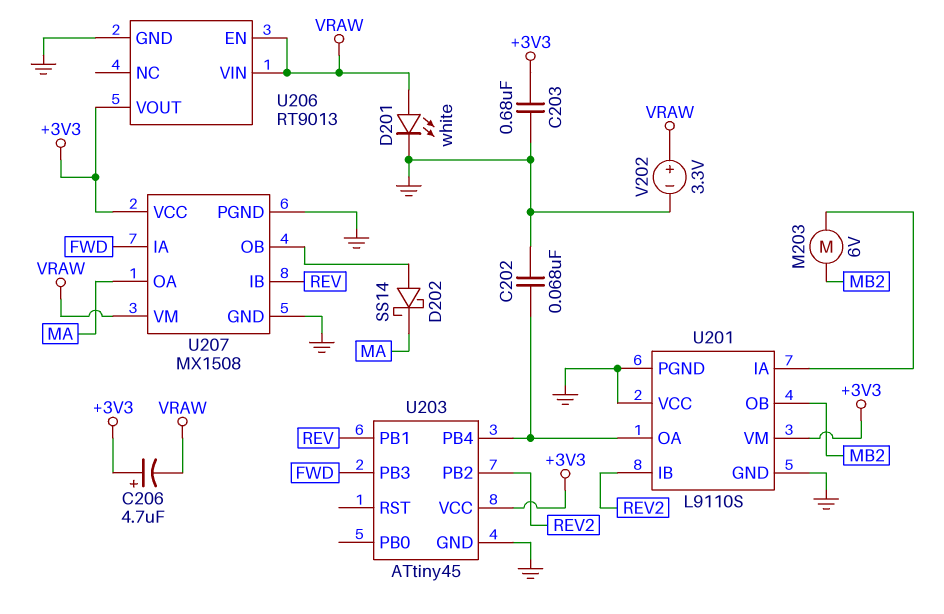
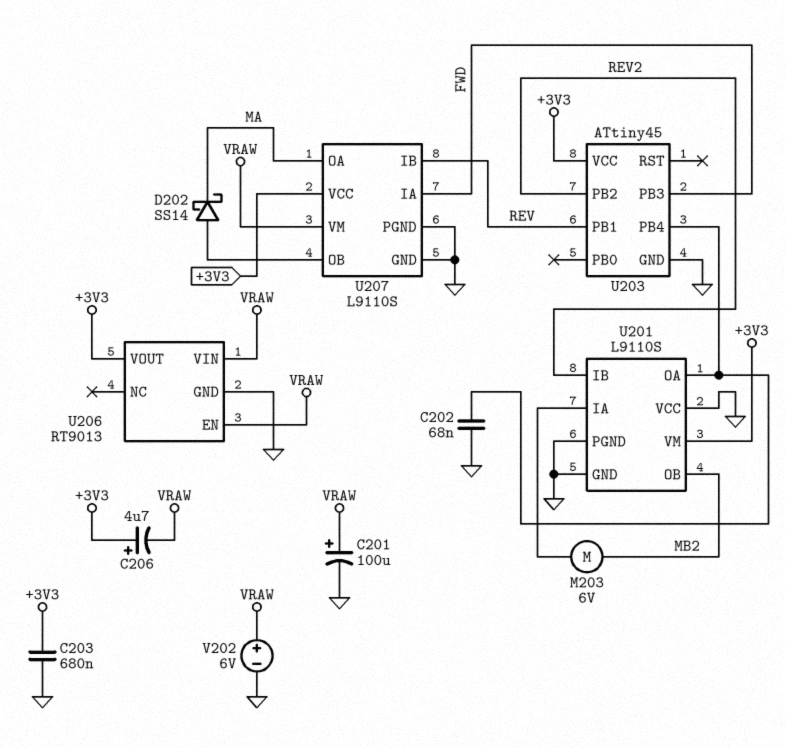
C201: none -> 100uF (plus VRAW, minus GND)
D201: LED white (A VRAW, K GND) -> none
U207: MX1508 -> L9110S
V202: 3.3V (plus VRAW, minus GND) -> 6V (plus VRAW, minus GND)

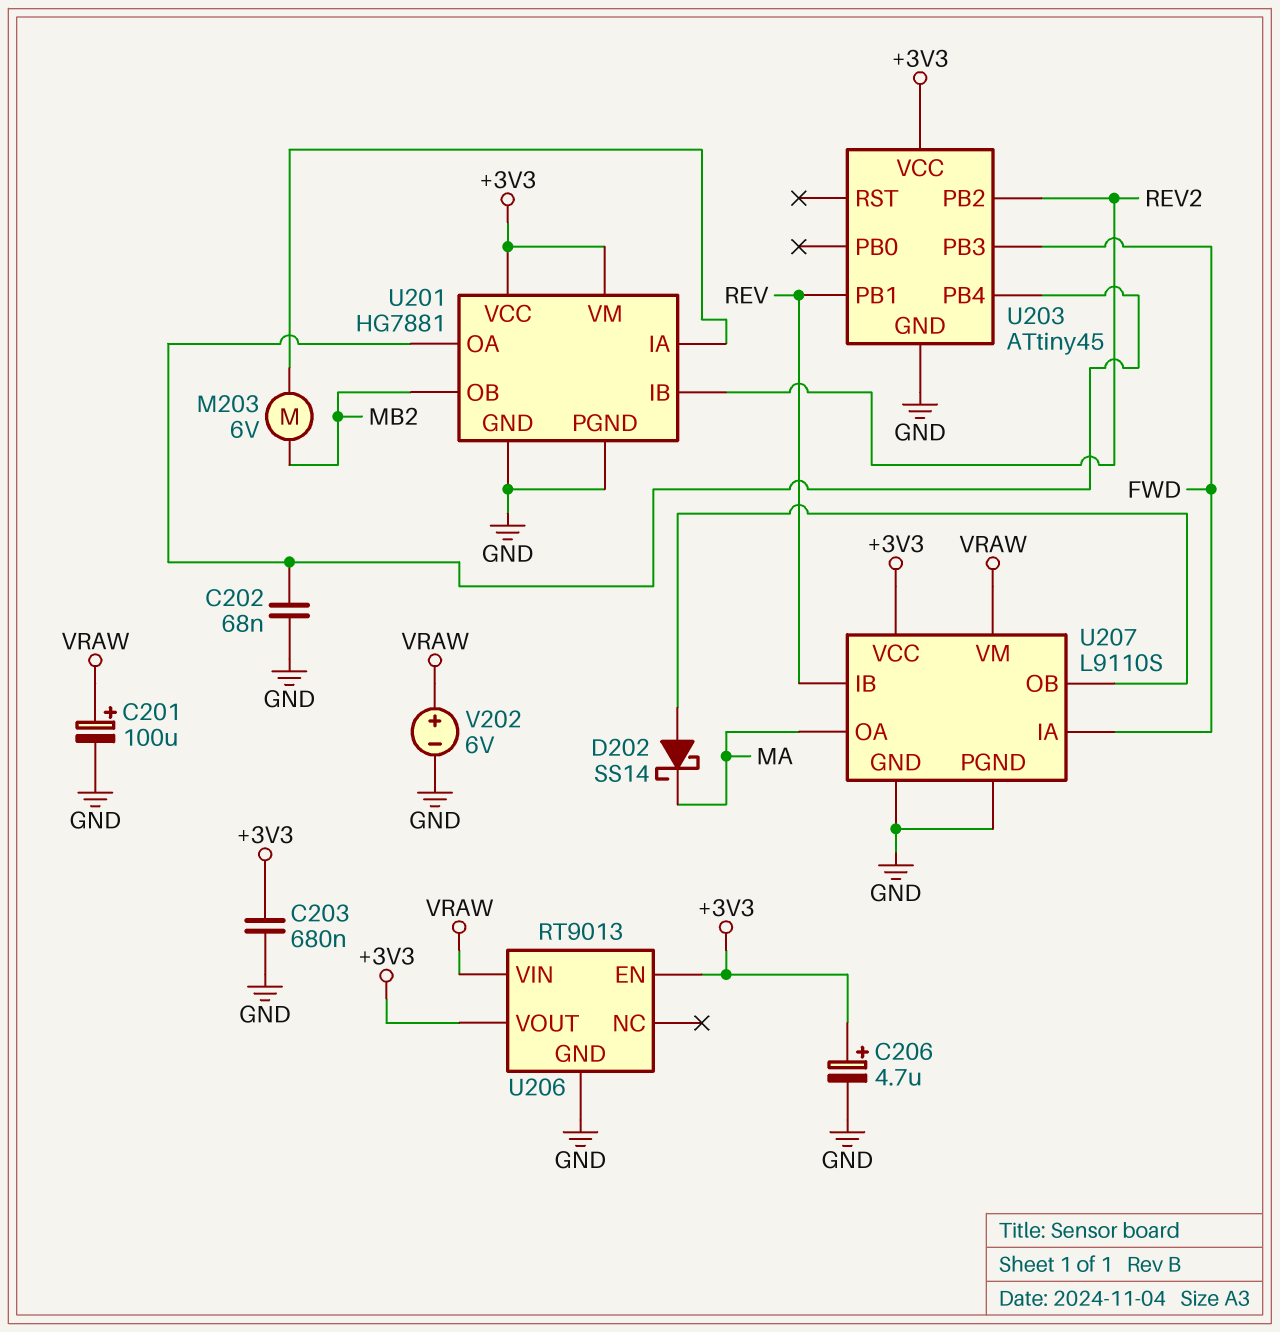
C206: 4.7uF (plus +3V3, minus VRAW) -> 4.7uF (plus +3V3, minus GND)
U201: L9110S -> HG7881
U201 pin VCC: GND -> +3V3
U206 pin EN: VRAW -> +3V3

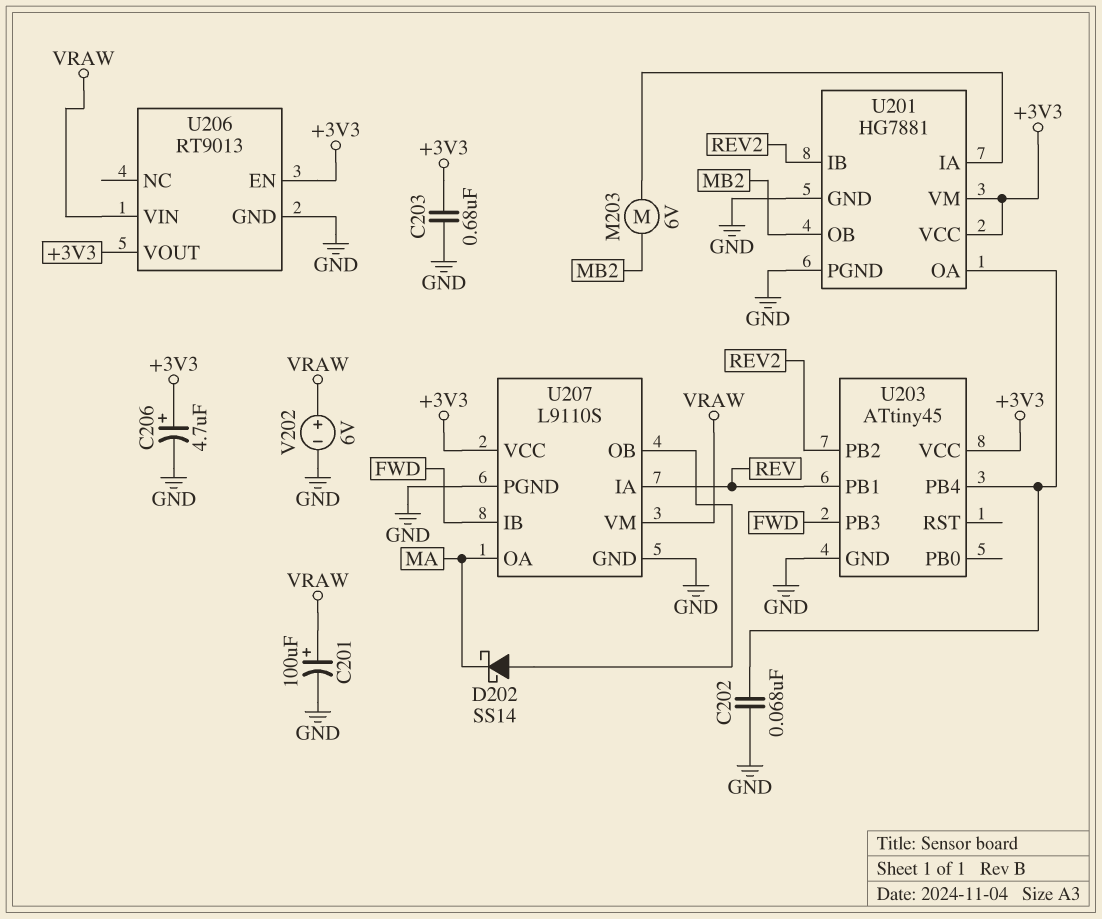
U207 pin IA: FWD -> REV
U207 pin IB: REV -> FWD

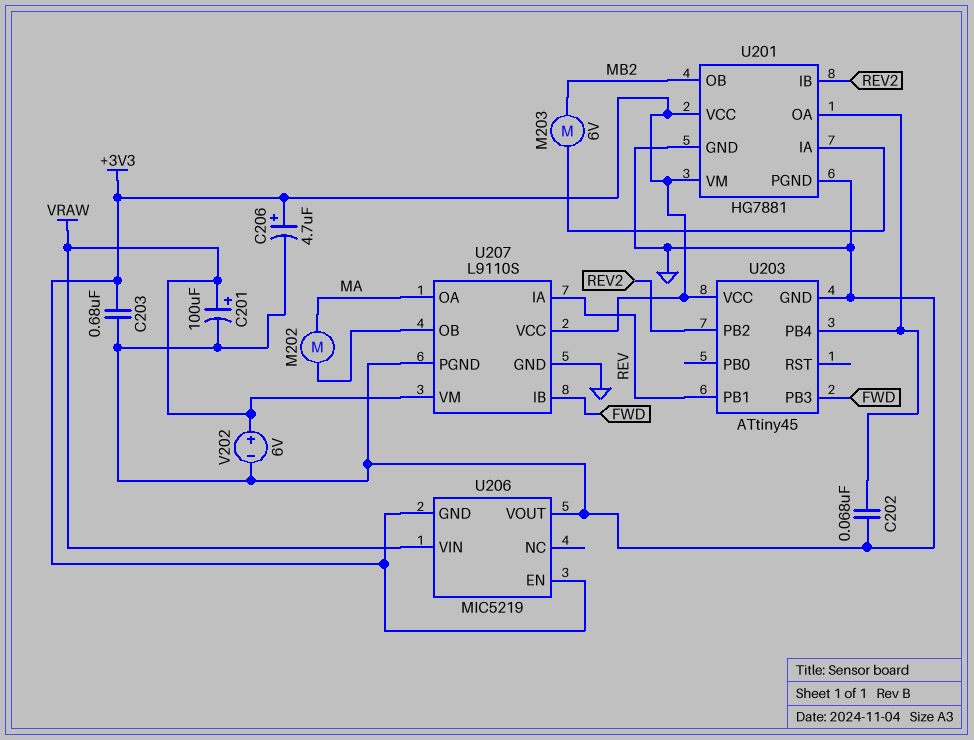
D202: schottky SS14 (A U207/OB, K MA) -> none
M202: none -> motor (MA, U207/OB)
U206: RT9013 -> MIC5219
U206 pin GND: GND -> +3V3
U206 pin VOUT: +3V3 -> GND

